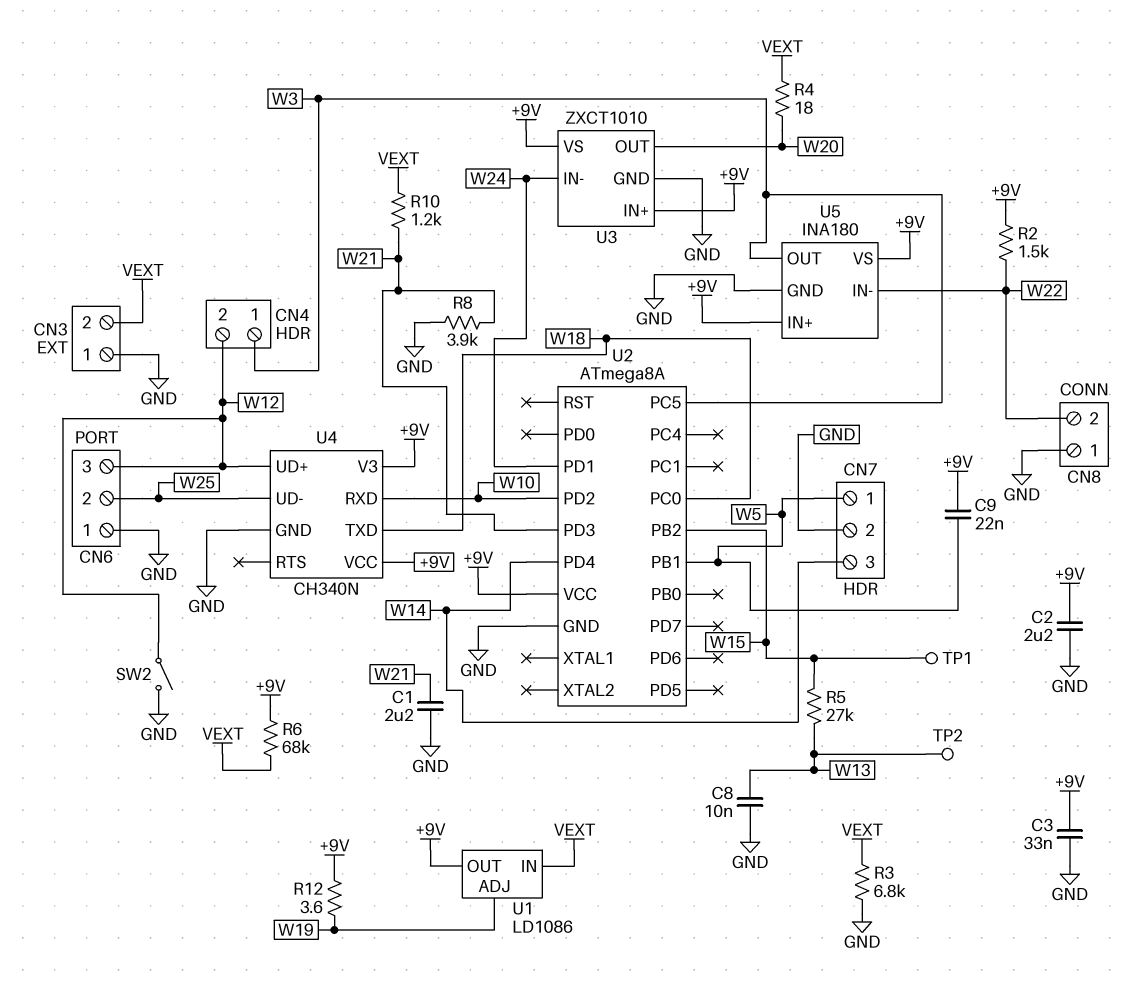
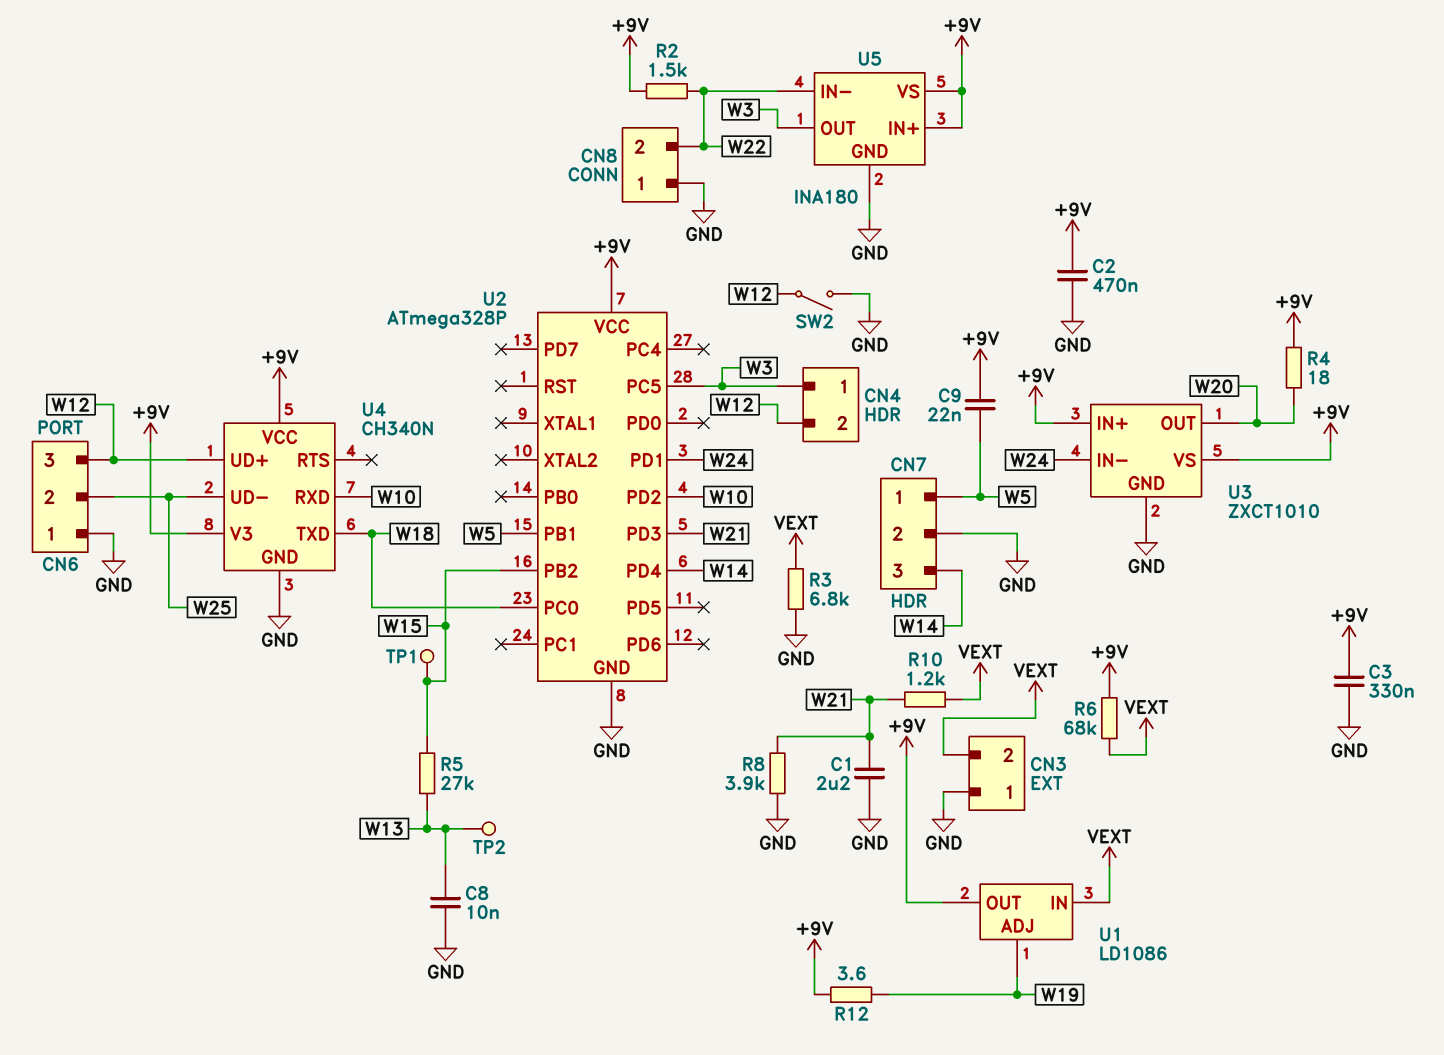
C2: 2.2uF (+9V, GND) -> 470nF (+9V, GND)
C3: 33nF (+9V, GND) -> 330nF (+9V, GND)
R4: 18 (VEXT, W20) -> 18 (+9V, W20)
U2: ATmega8A -> ATmega328P

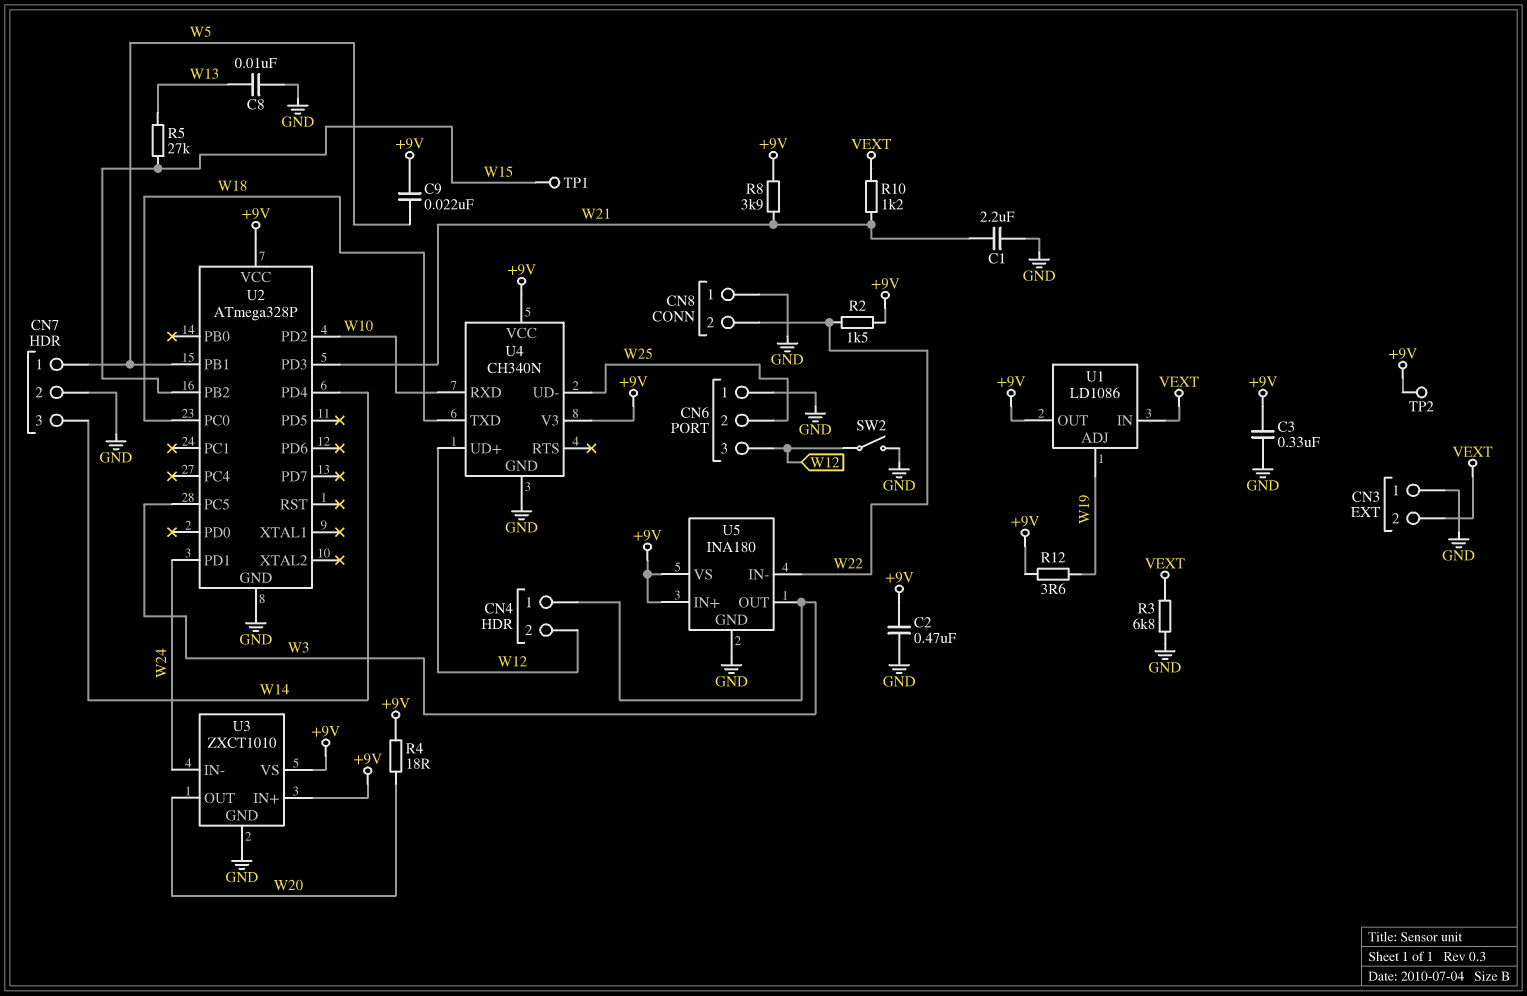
R6: 68k (+9V, VEXT) -> none
R8: 3.9k (GND, W21) -> 3.9k (+9V, W21)
TP2: test point (W13) -> test point (+9V)

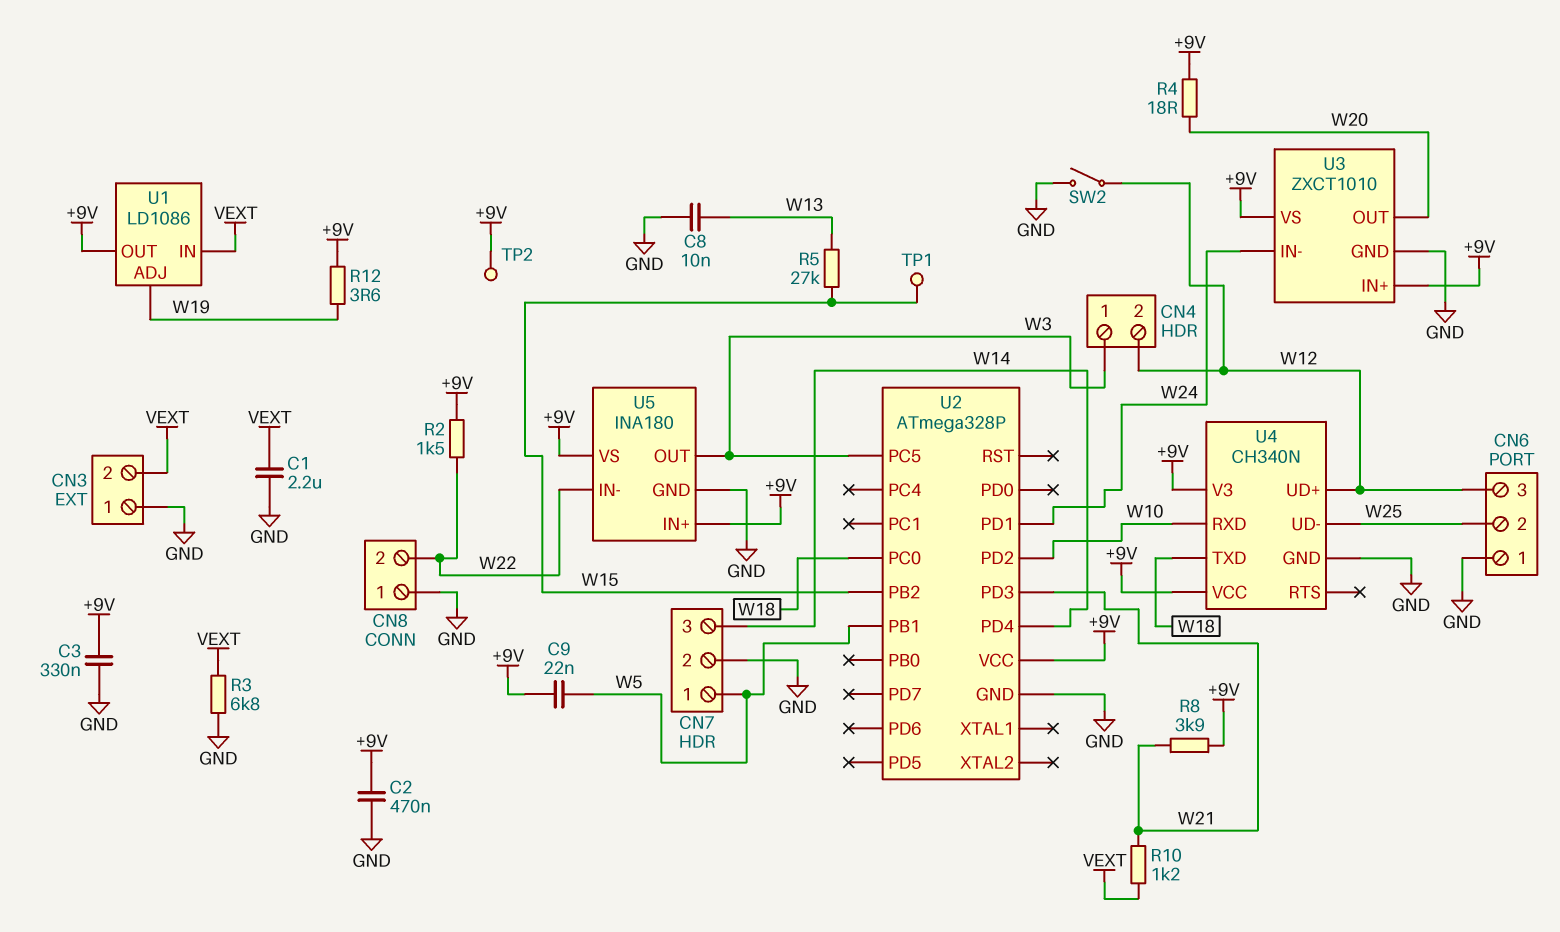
C1: 2.2uF (GND, W21) -> 2.2uF (GND, VEXT)

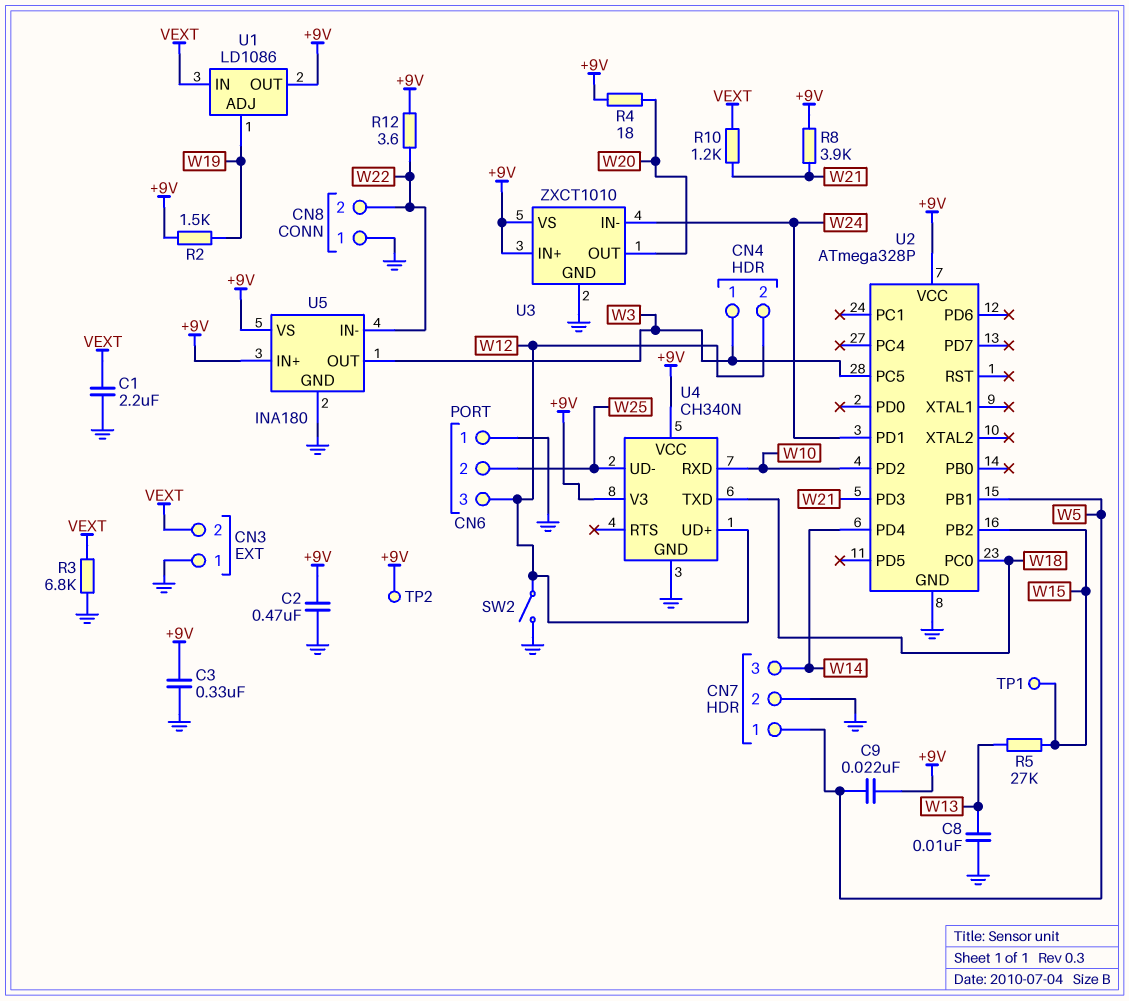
R2: 1.5k (+9V, W22) -> 1.5k (+9V, W19)
R12: 3.6 (+9V, W19) -> 3.6 (+9V, W22)

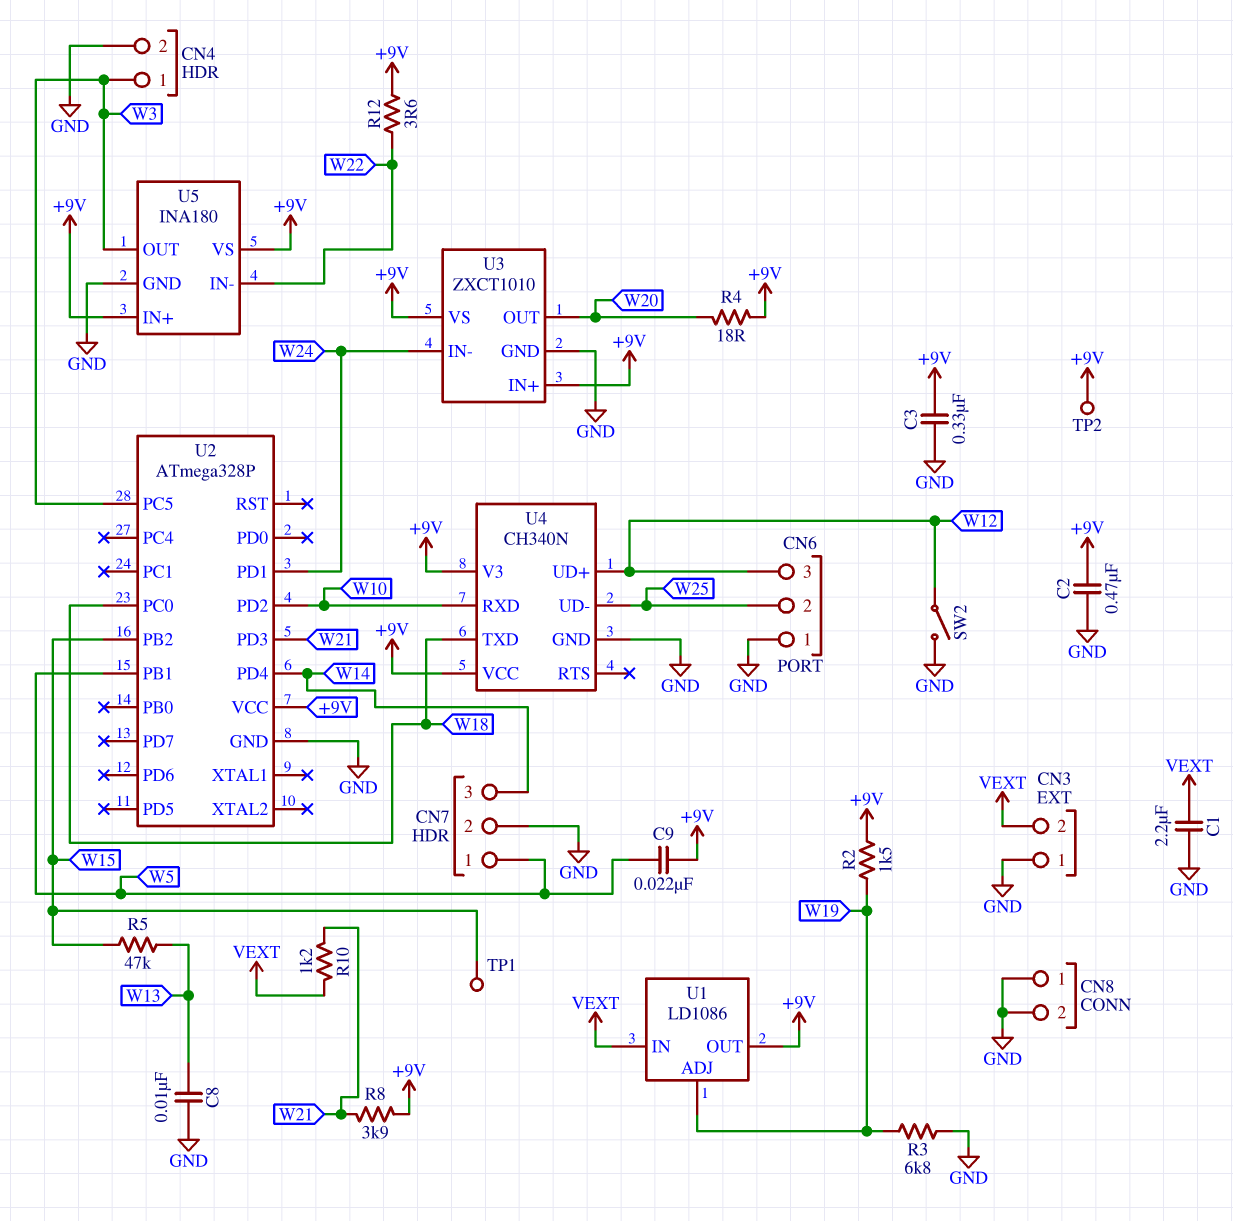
CN4 pin 2: W12 -> GND
CN8 pin 2: W22 -> GND
R3: 6.8k (GND, VEXT) -> 6.8k (GND, W19)
R5: 27k (W13, W15) -> 47k (W13, W15)

